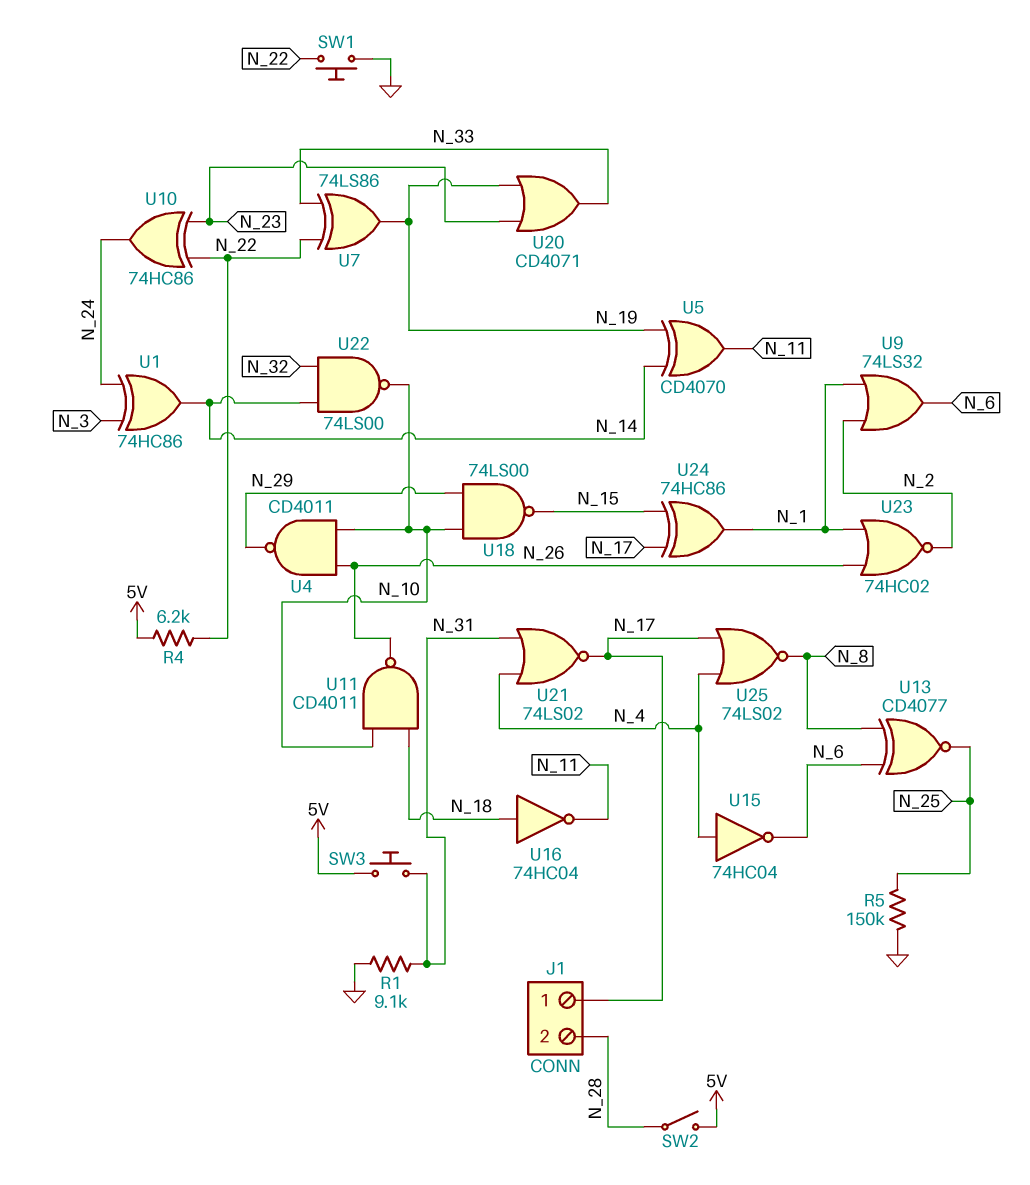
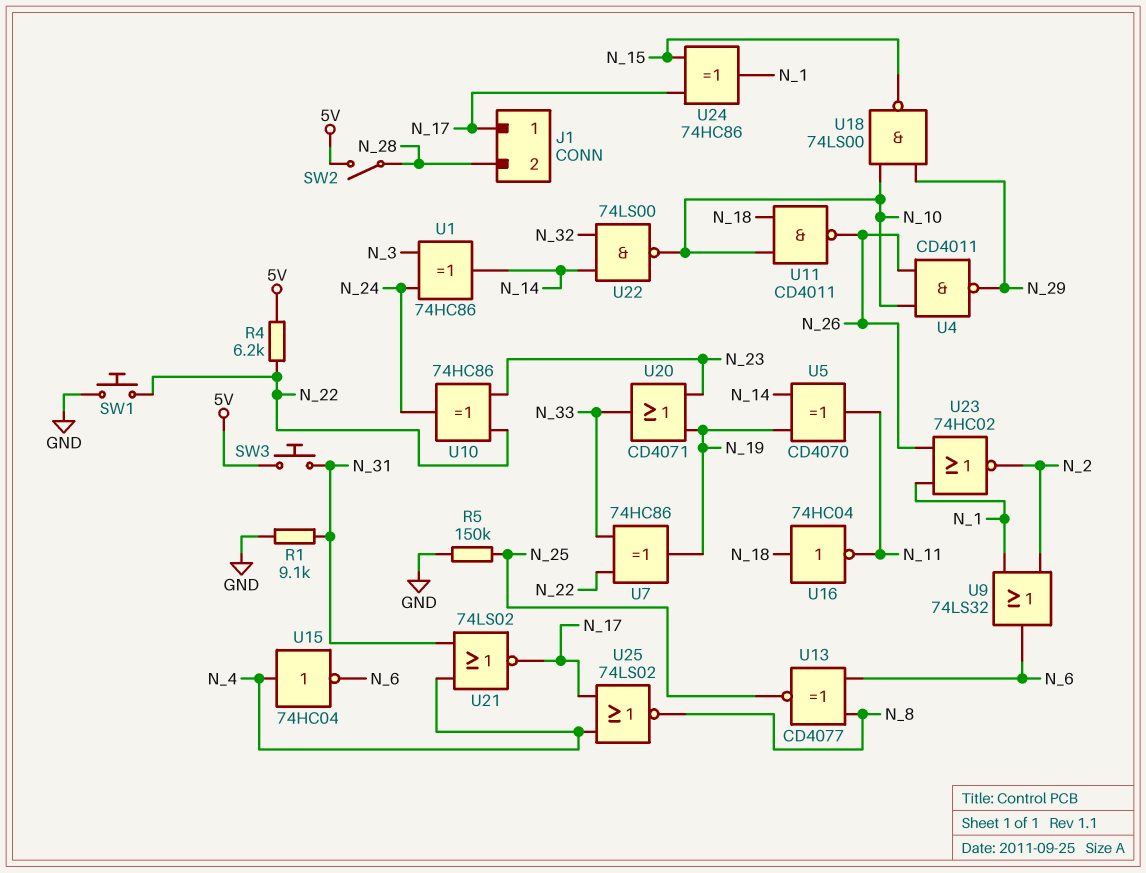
U7: XOR 74LS86 (in N_22, in N_33, out N_19) -> XOR 74HC86 (in N_22, in N_33, out N_19)

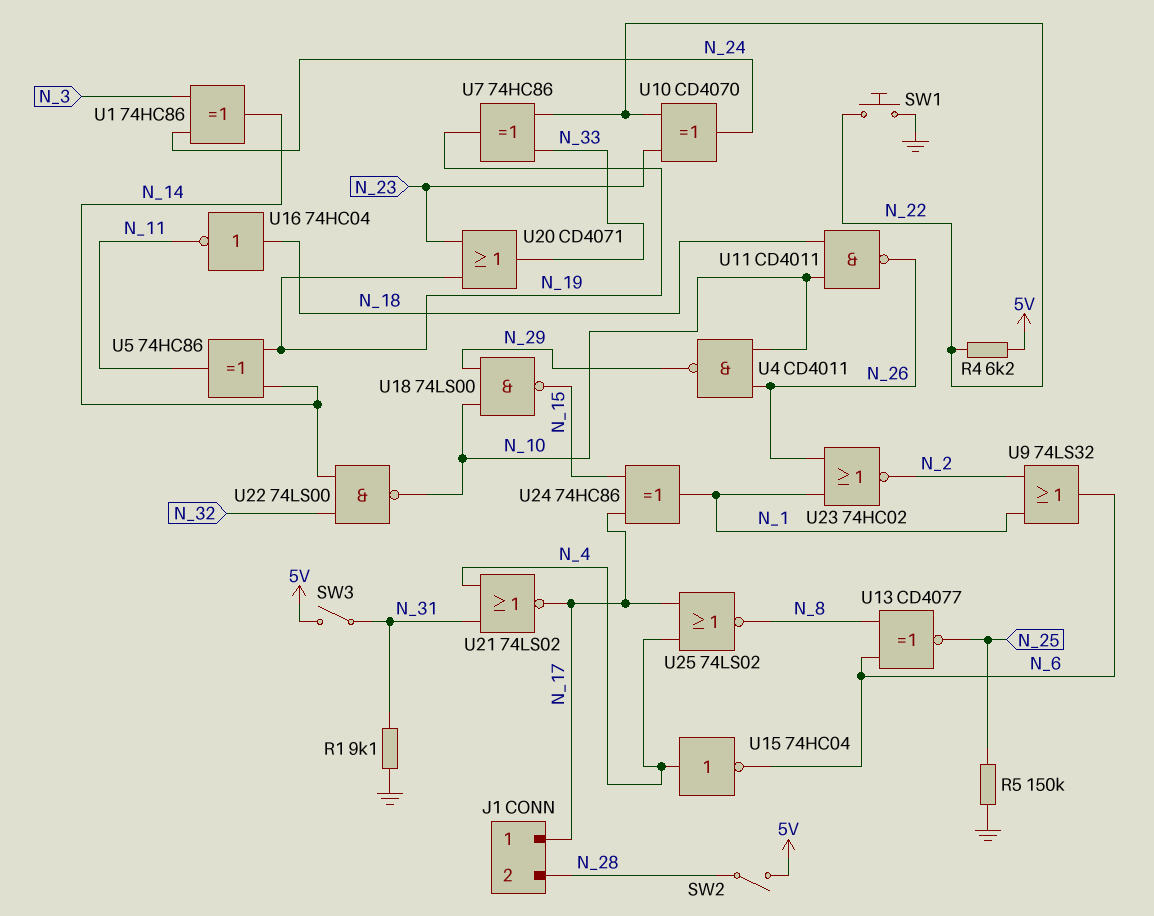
SW3: button (5V, N_31) -> switch (5V, N_31)
U5: XOR CD4070 (in N_14, in N_19, out N_11) -> XOR 74HC86 (in N_14, in N_19, out N_11)
U10: XOR 74HC86 (in N_22, in N_23, out N_24) -> XOR CD4070 (in N_22, in N_23, out N_24)

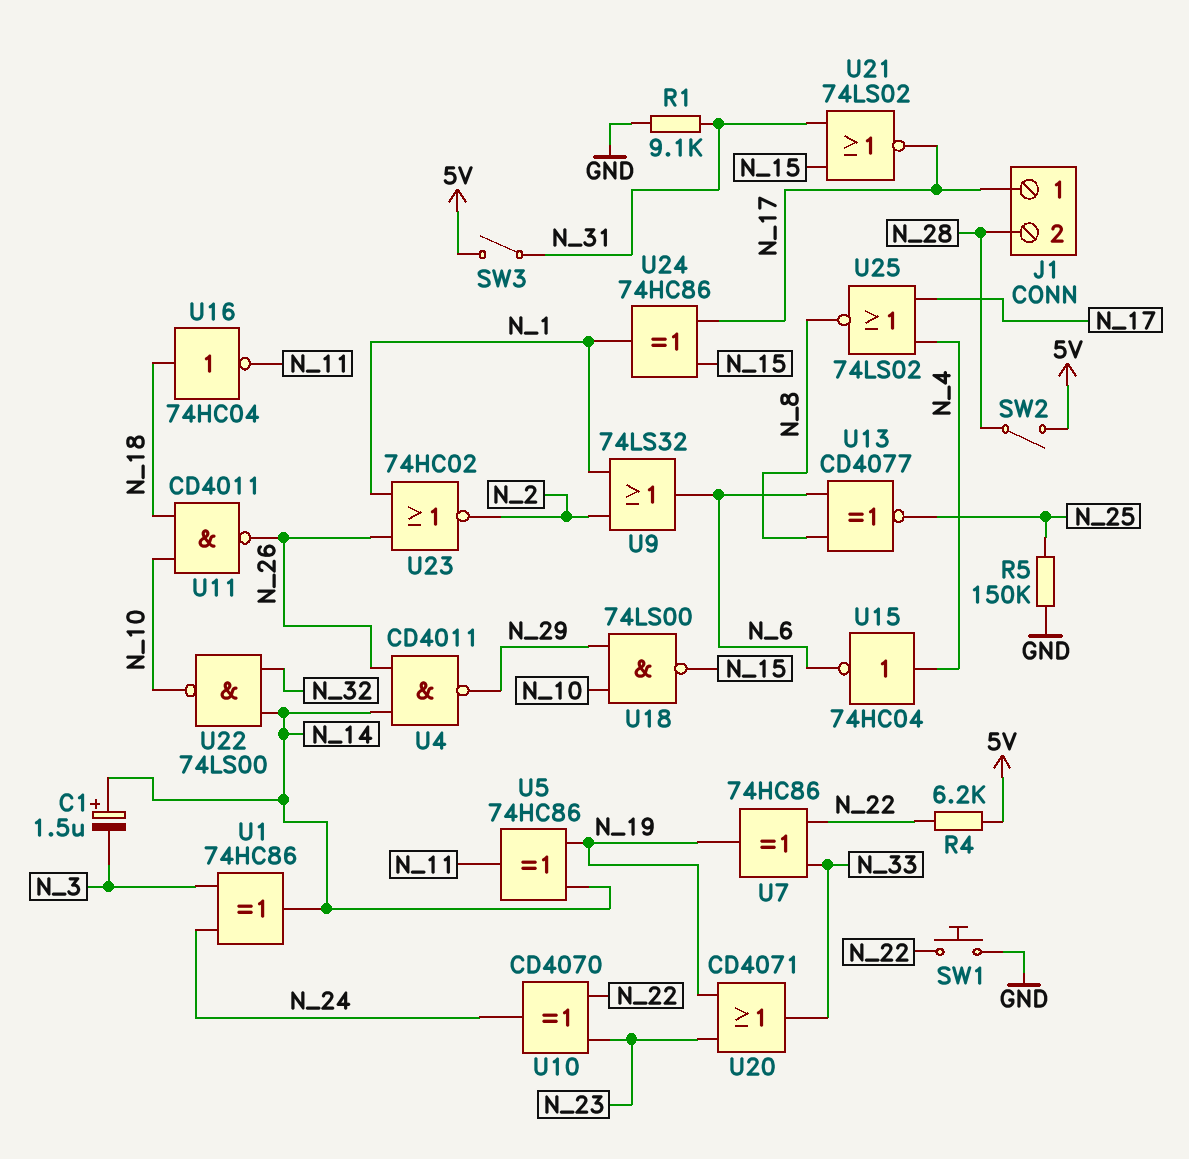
C1: none -> 1.5uF (plus N_14, minus N_3)
U4: NAND CD4011 (in N_10, in N_26, out N_29) -> NAND CD4011 (in N_14, in N_26, out N_29)
U21: NOR 74LS02 (in N_4, in N_31, out N_17) -> NOR 74LS02 (in N_15, in N_31, out N_17)

